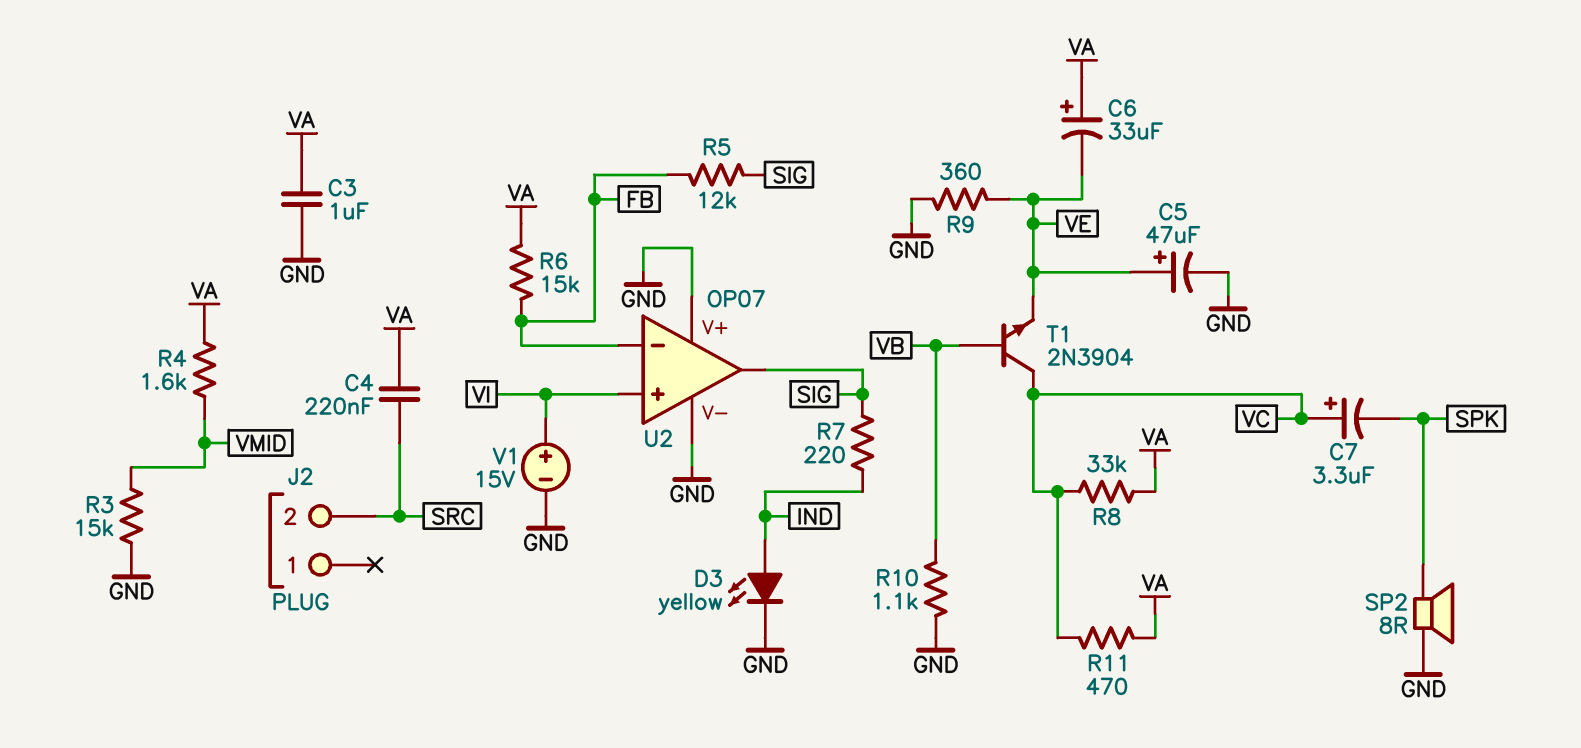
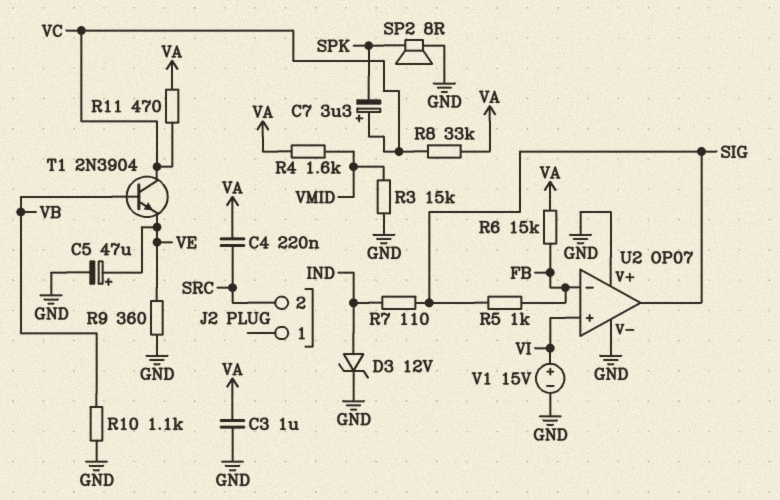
C6: 33uF (plus VA, minus VE) -> none
D3: LED yellow (A IND, K GND) -> zener 12V (A IND, K GND)
R5: 12k (FB, SIG) -> 1k (FB, SIG)
R7: 220 (IND, SIG) -> 110 (IND, SIG)

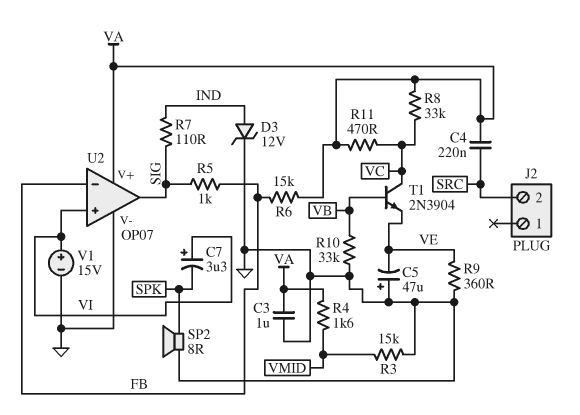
C5: 47uF (plus VE, minus GND) -> 47uF (plus GND, minus VE)
C7: 3.3uF (plus VC, minus SPK) -> 3.3uF (plus VI, minus SPK)
R10: 1.1k (GND, VB) -> 33k (GND, VB)
U2 pin V+: GND -> VA

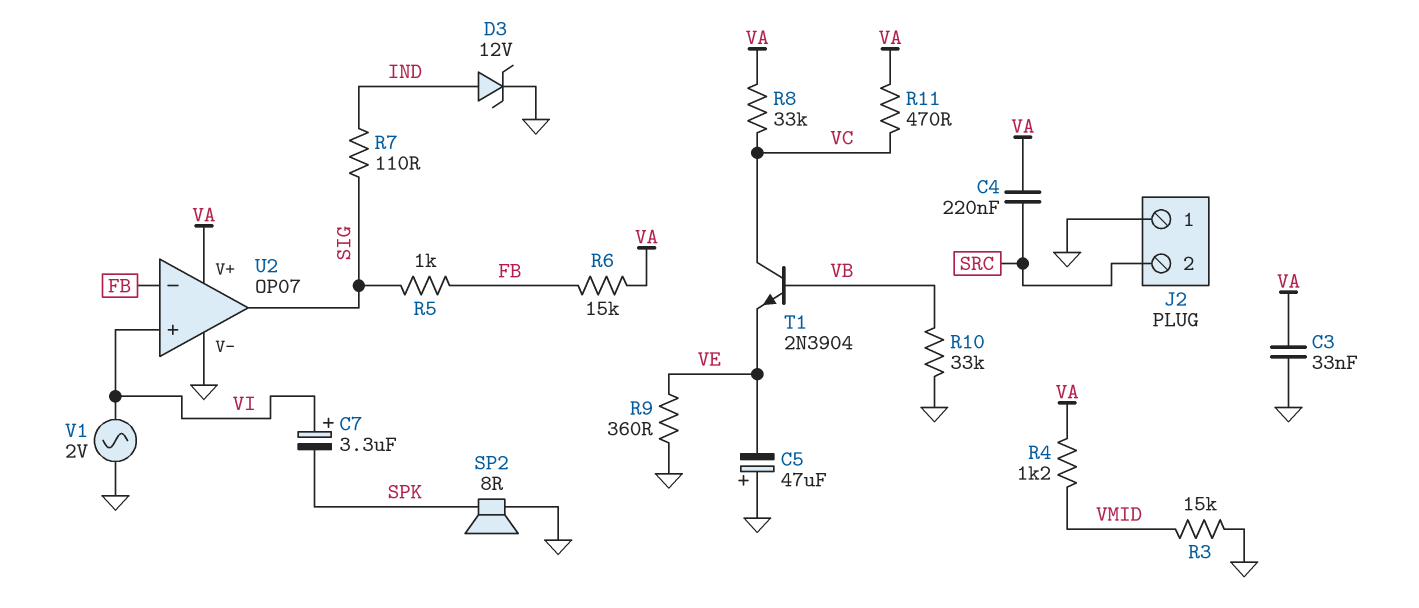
C3: 1uF (GND, VA) -> 33nF (GND, VA)
J2 pin 1: none -> GND
R4: 1.6k (VA, VMID) -> 1.2k (VA, VMID)
V1: 15V (plus VI, minus GND) -> AC 2V (GND, VI)

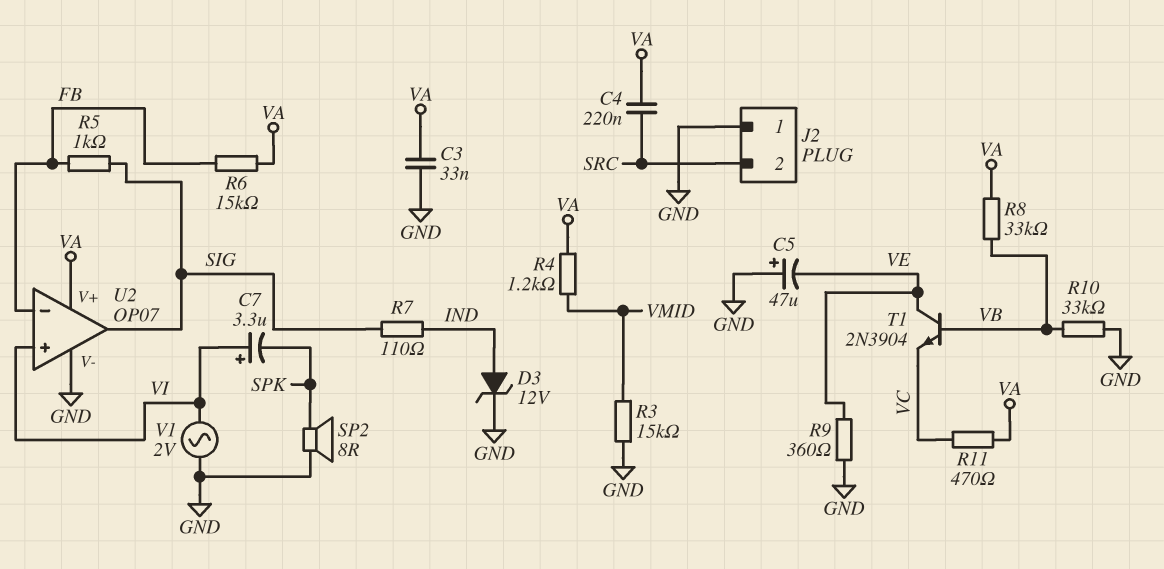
R8: 33k (VA, VC) -> 33k (VA, VB)
T1: NPN 2N3904 (B VB, C VC, E VE) -> NPN 2N3904 (B VB, C VE, E VC)

